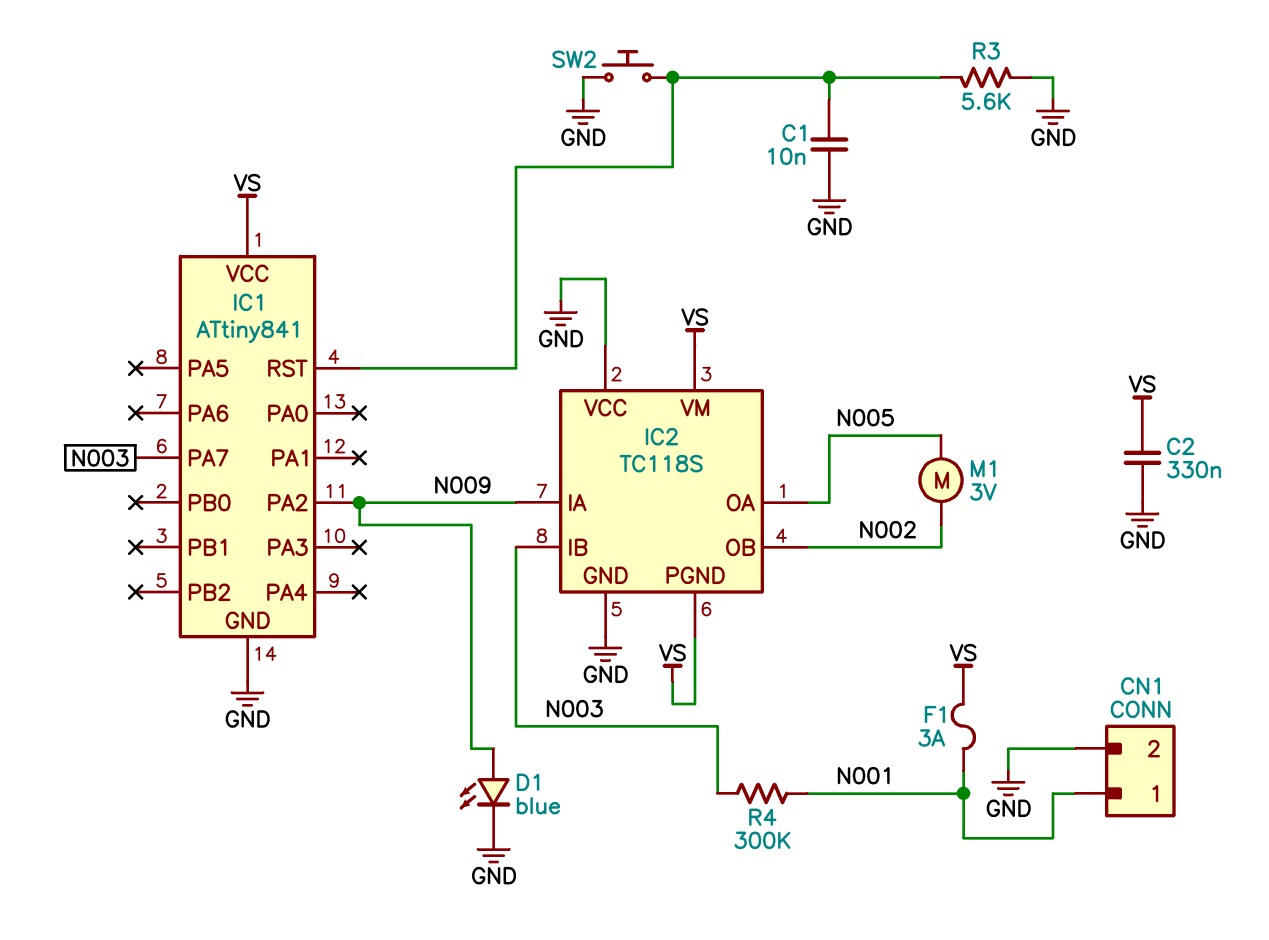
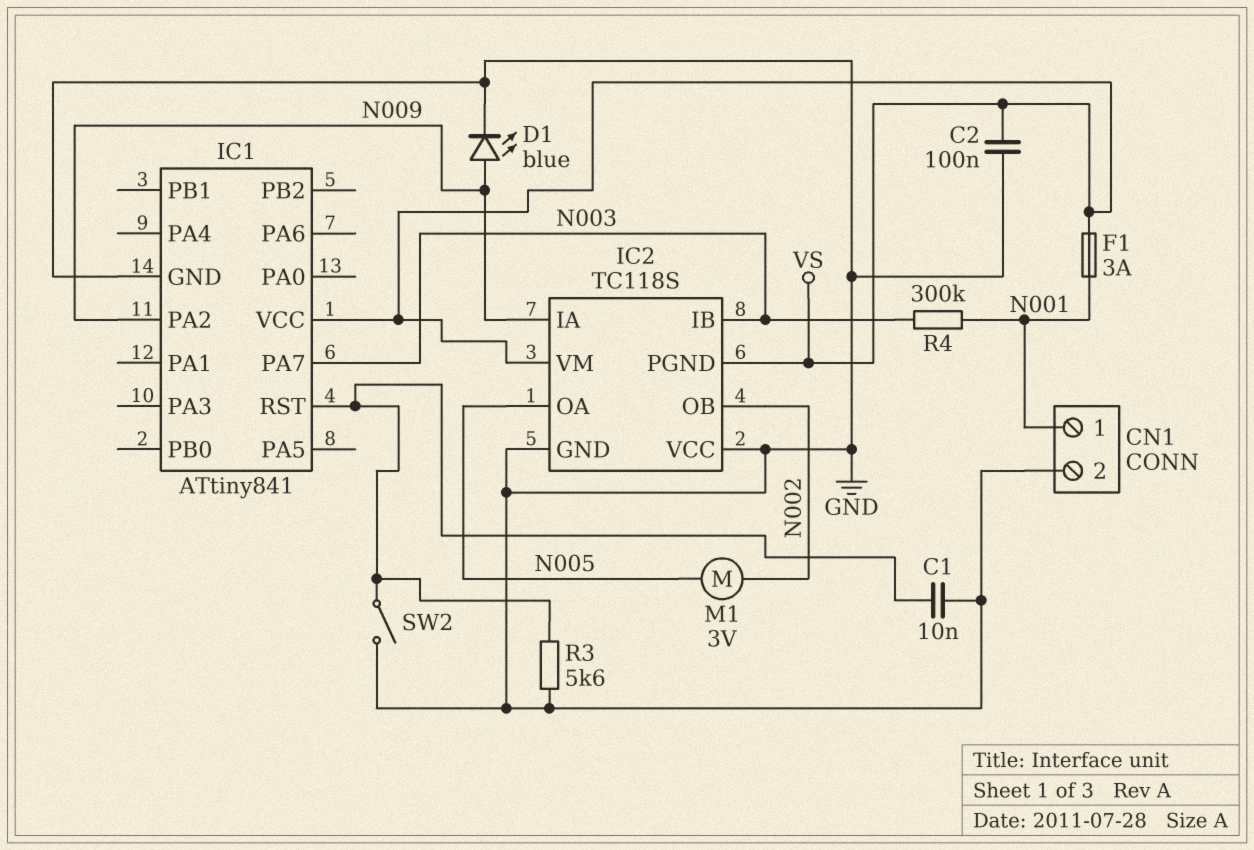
C2: 330nF (GND, VS) -> 100nF (GND, VS)
SW2: button (GND, IC1/RST) -> switch (GND, IC1/RST)

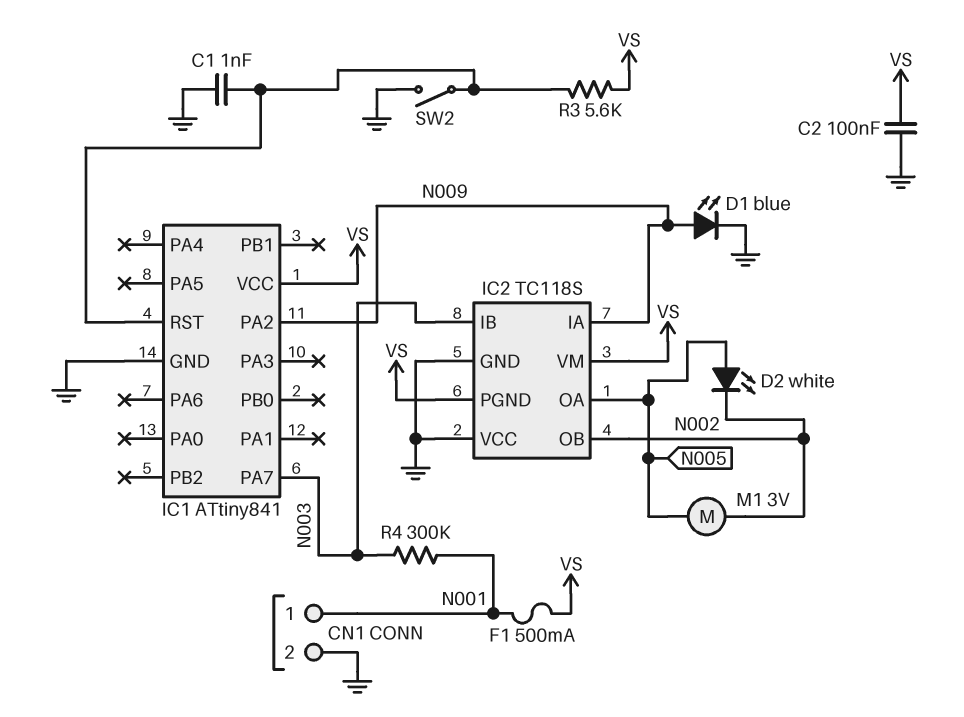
C1: 10nF (GND, IC1/RST) -> 1nF (GND, IC1/RST)
D2: none -> LED white (A N005, K N002)
F1: 3A (N001, VS) -> 500mA (N001, VS)
R3: 5.6k (GND, IC1/RST) -> 5.6k (IC1/RST, VS)

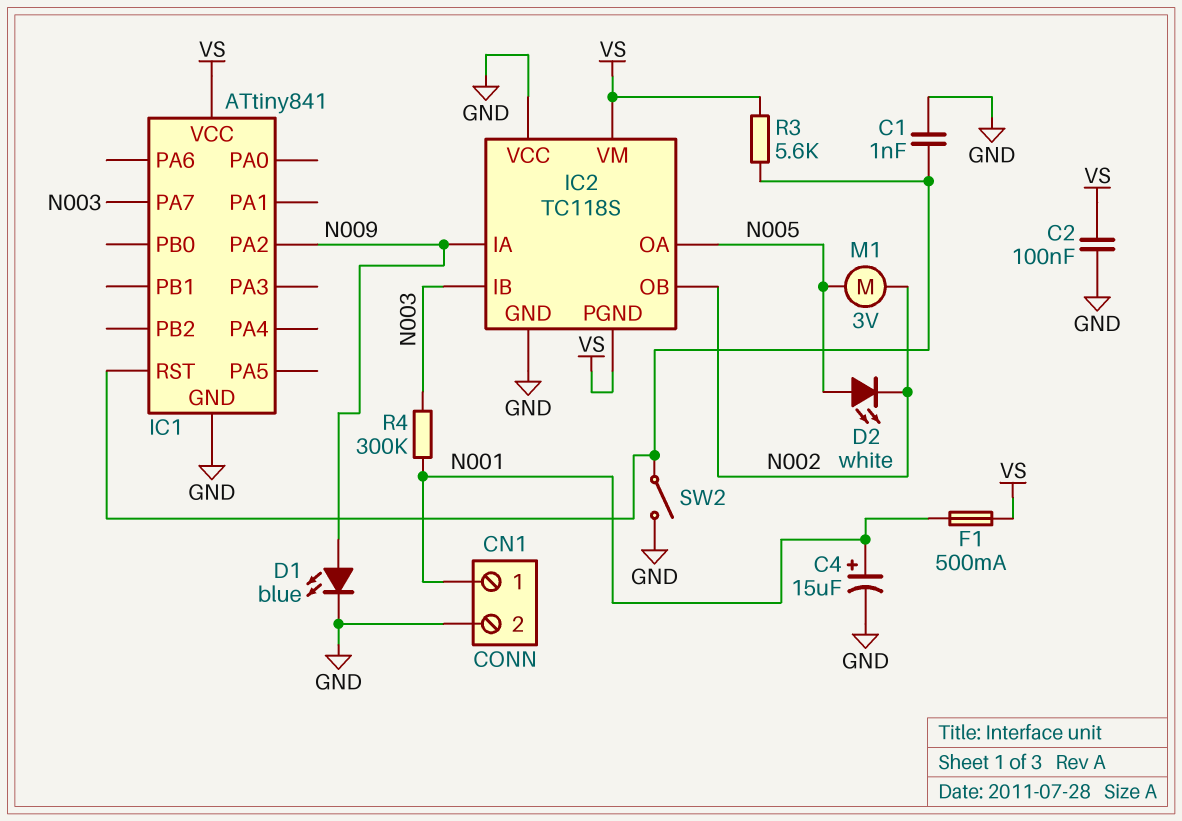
C4: none -> 15uF (plus N001, minus GND)

